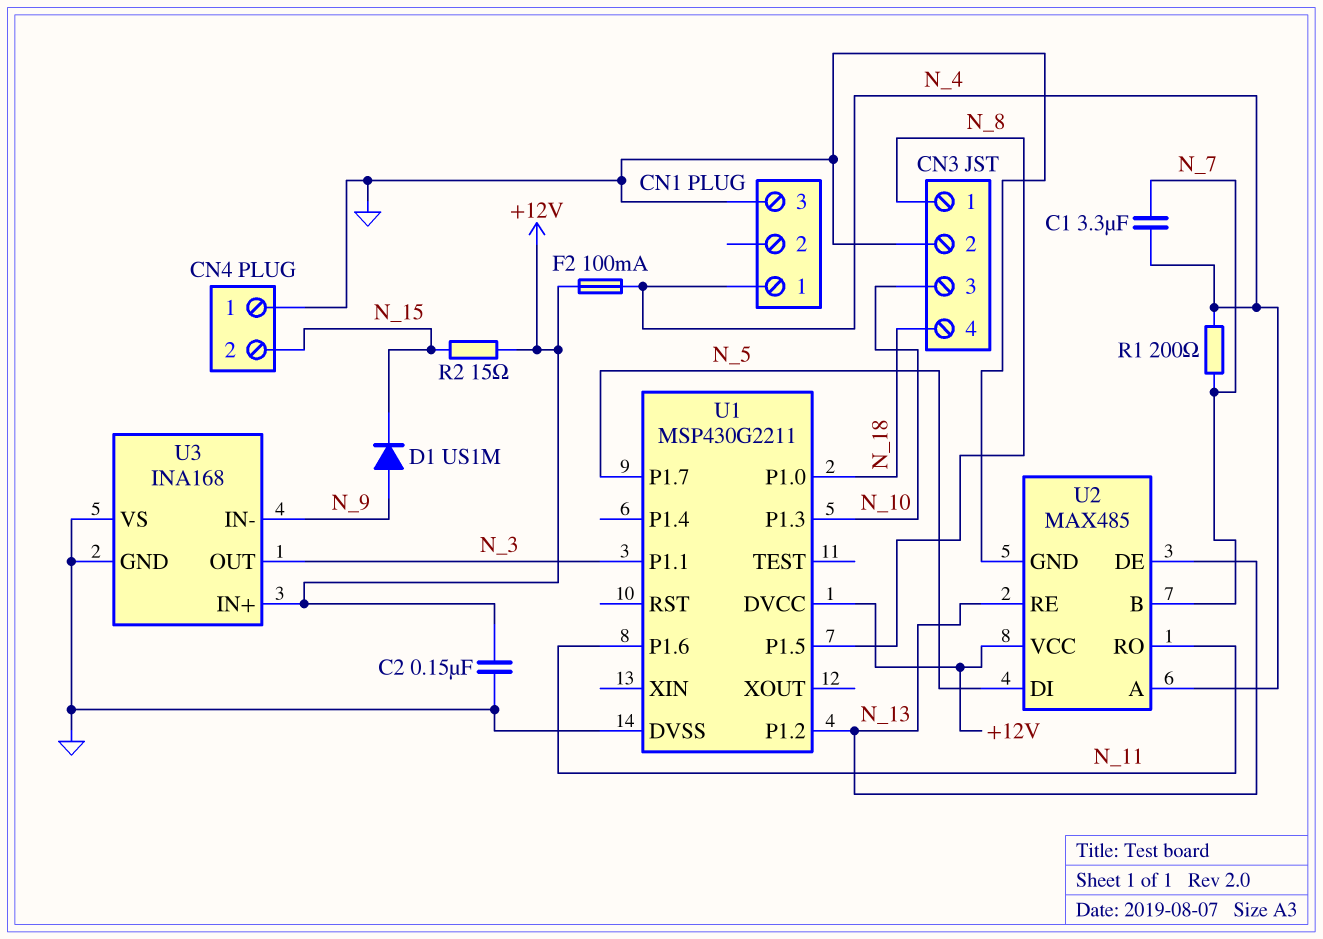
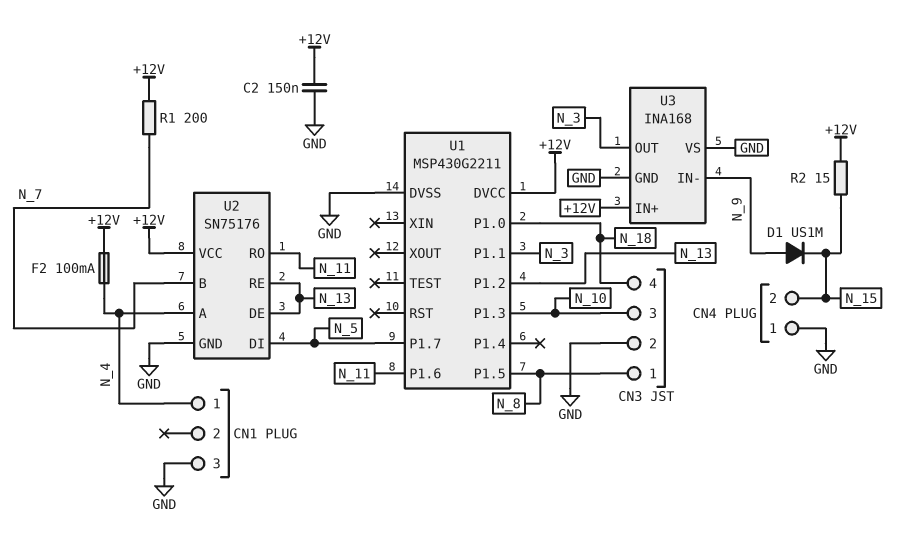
C1: 3.3uF (N_4, N_7) -> none
R1: 200 (N_4, N_7) -> 200 (+12V, N_7)
U2: MAX485 -> SN75176

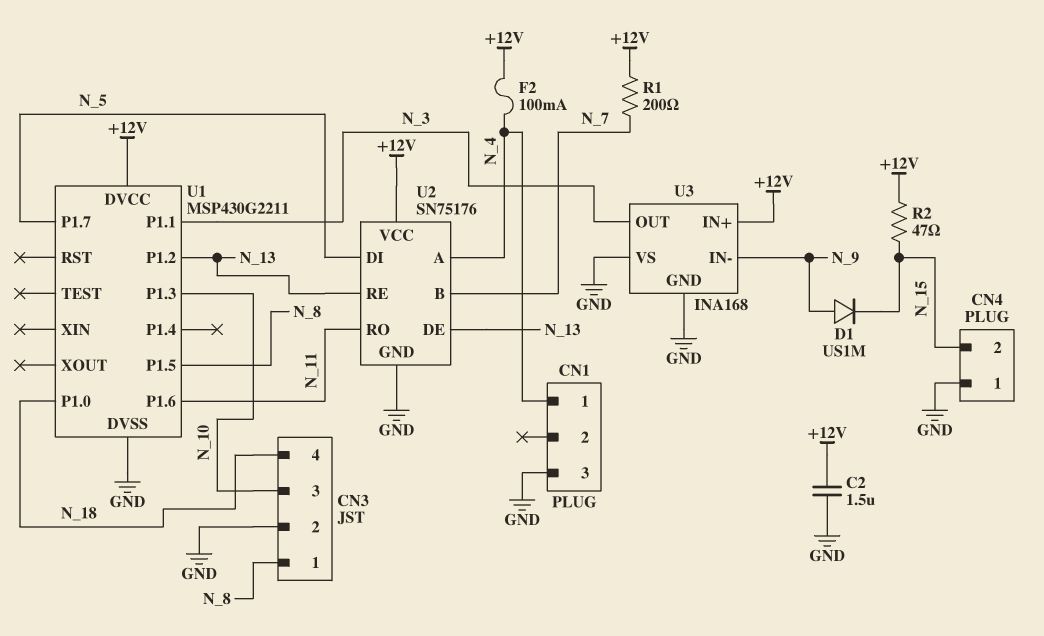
C2: 150nF (+12V, GND) -> 1.5uF (+12V, GND)
R2: 15 (+12V, N_15) -> 47 (+12V, N_15)

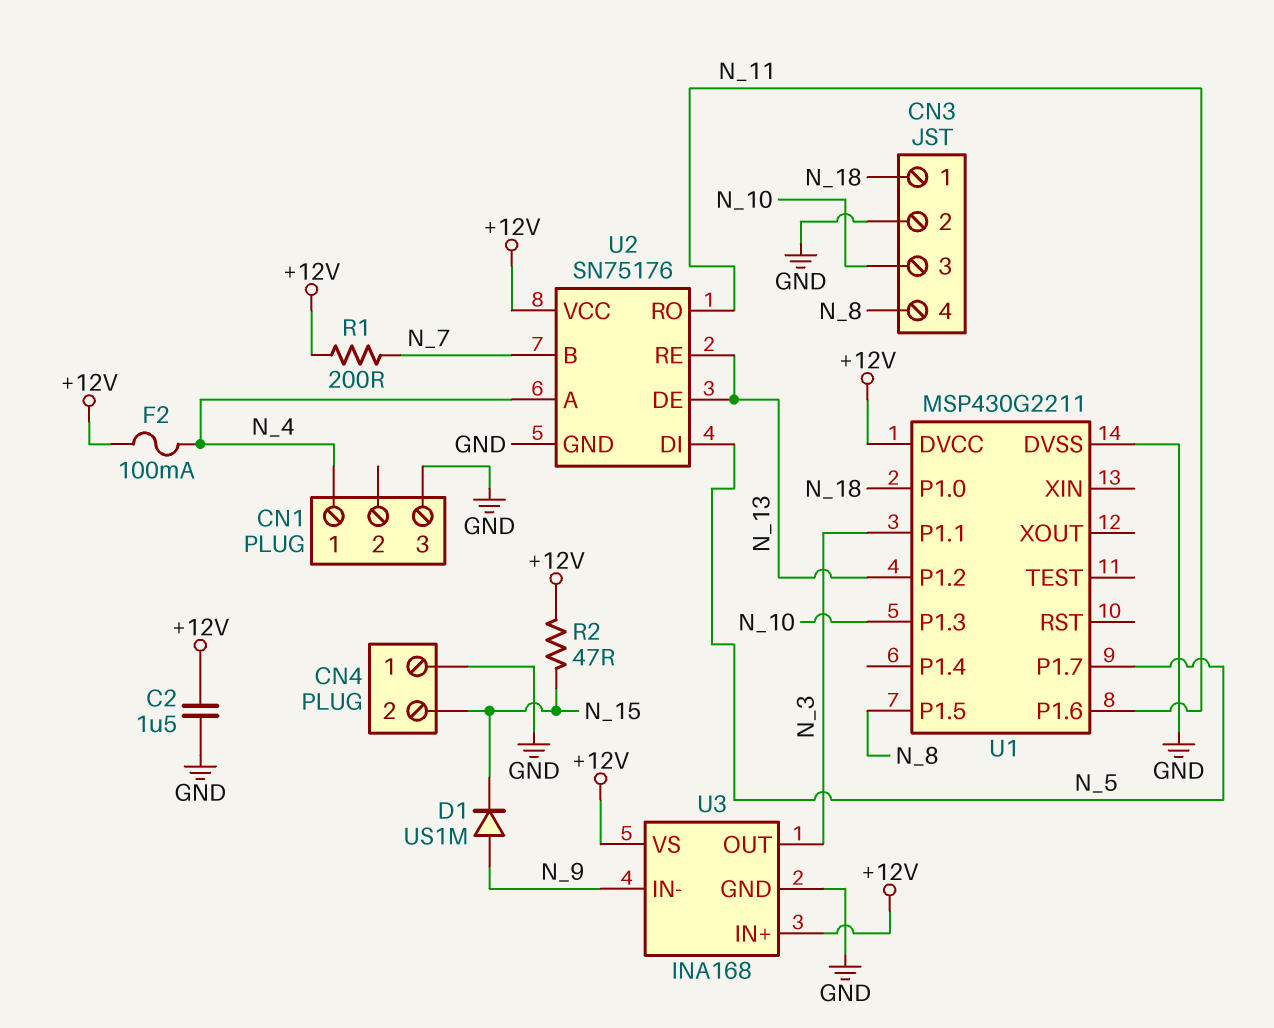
CN3 pin 1: N_8 -> N_18
CN3 pin 4: N_18 -> N_8
U3 pin VS: GND -> +12V

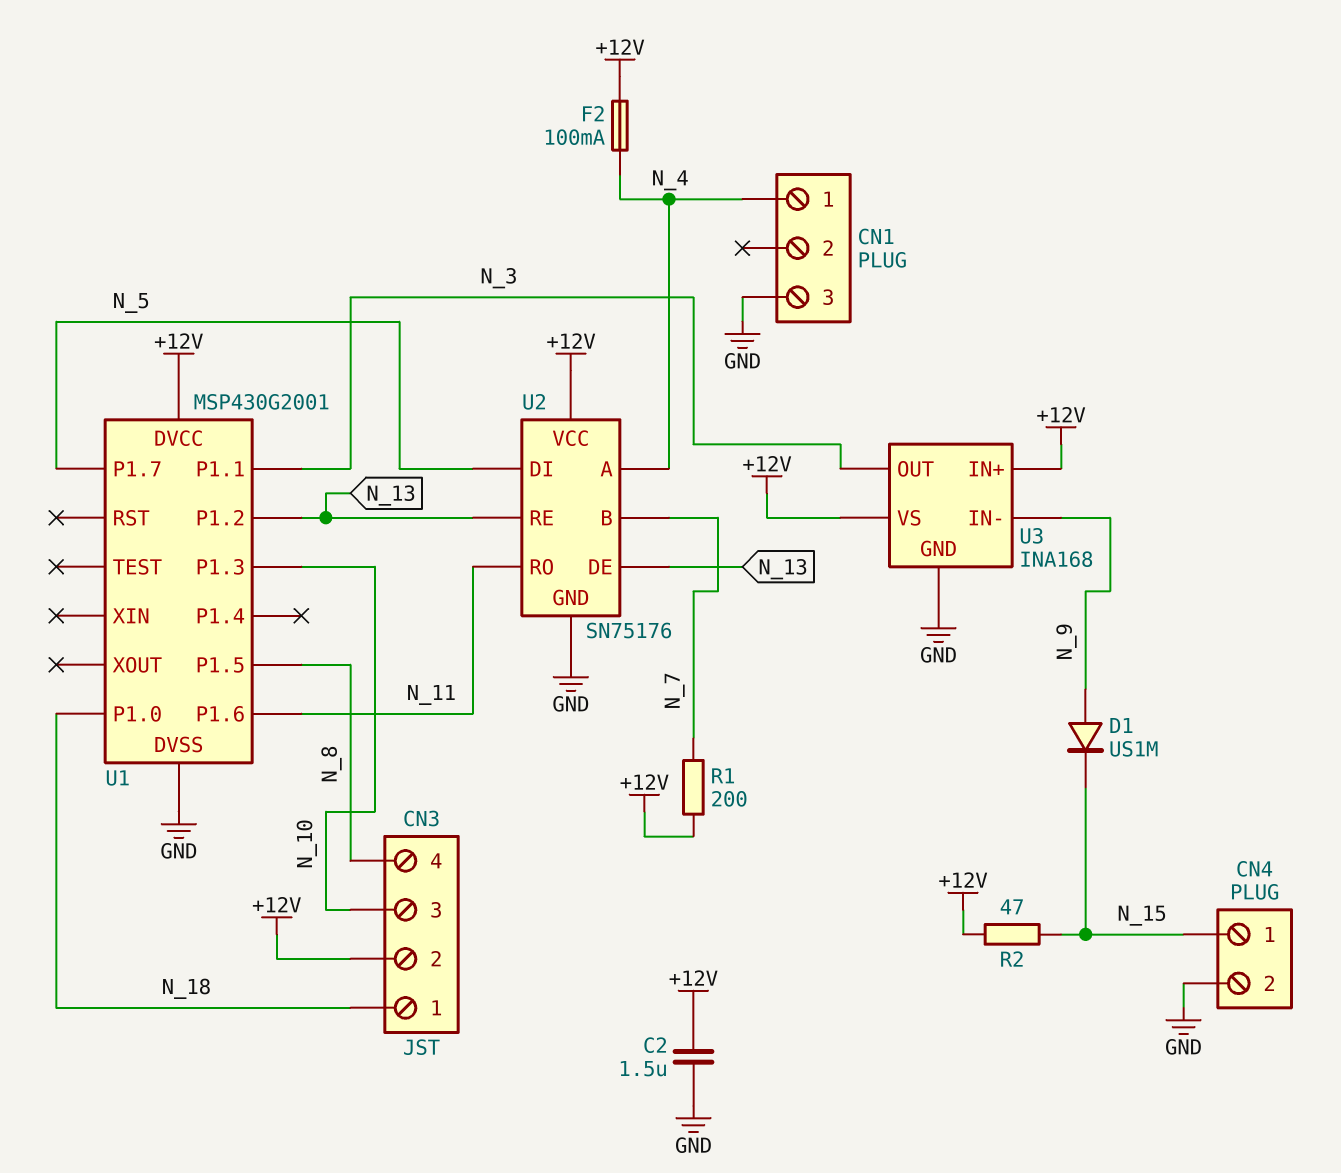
CN3 pin 2: GND -> +12V
CN4 pin 1: GND -> N_15
CN4 pin 2: N_15 -> GND
U1: MSP430G2211 -> MSP430G2001

